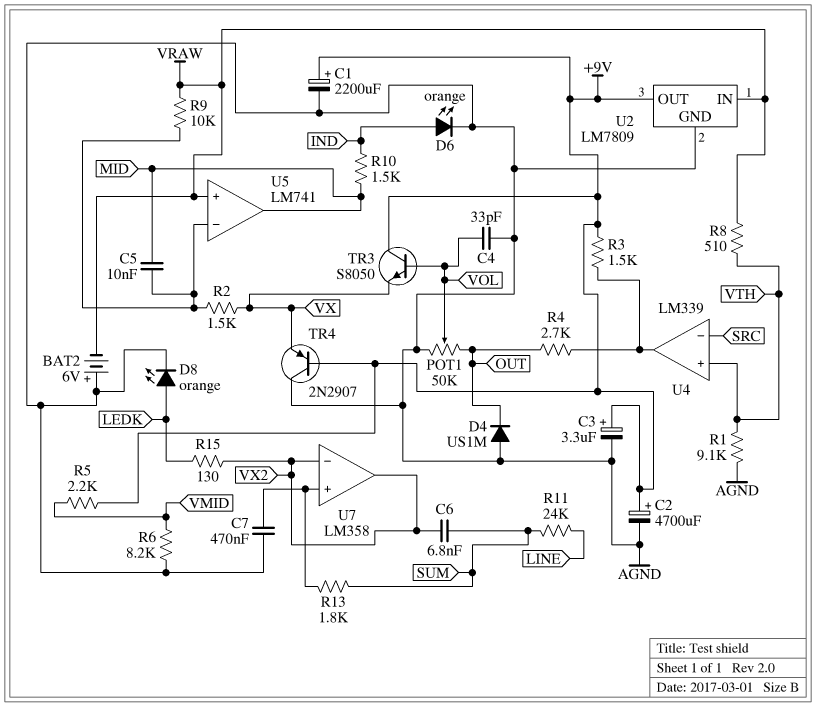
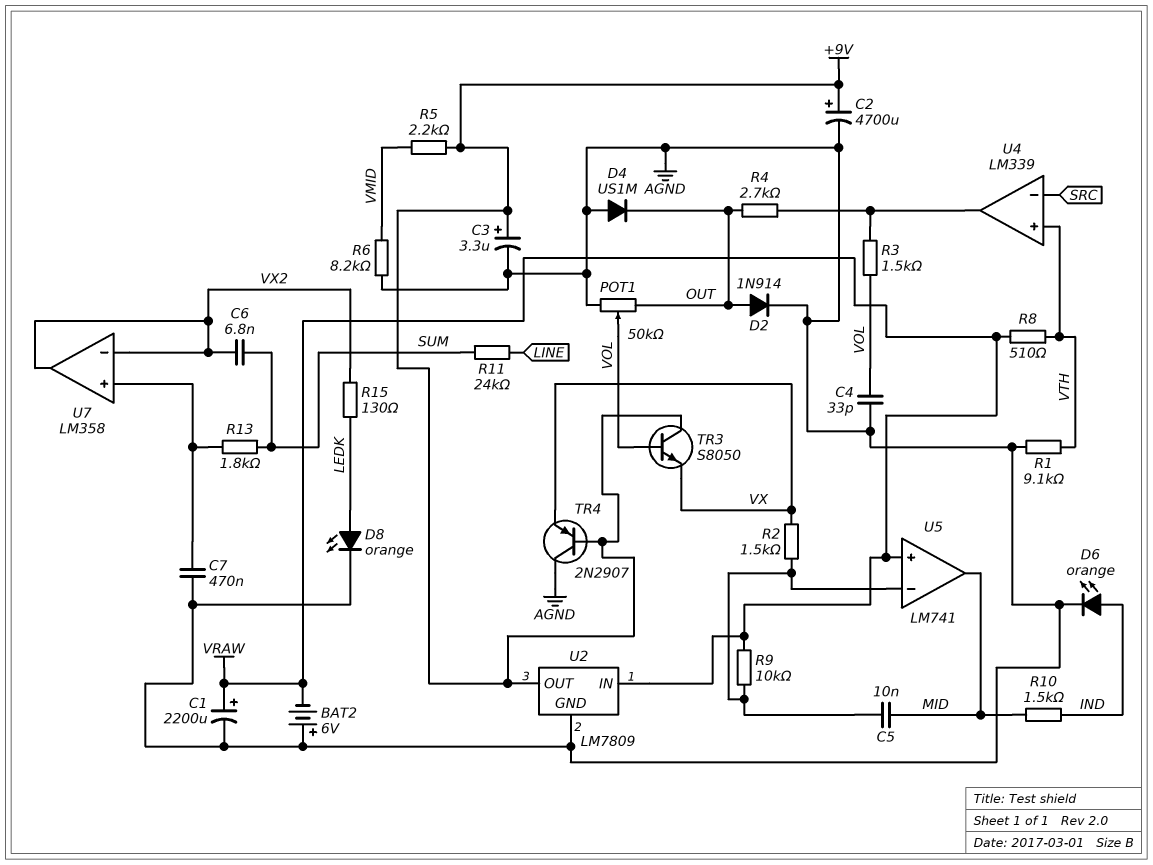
C1: 2200uF (plus +9V, minus AGND) -> 2200uF (plus VRAW, minus AGND)
D2: none -> diode 1N914 (A OUT, K AGND)
R3: 1.5k (+9V, U4/out) -> 1.5k (U4/out, VOL)

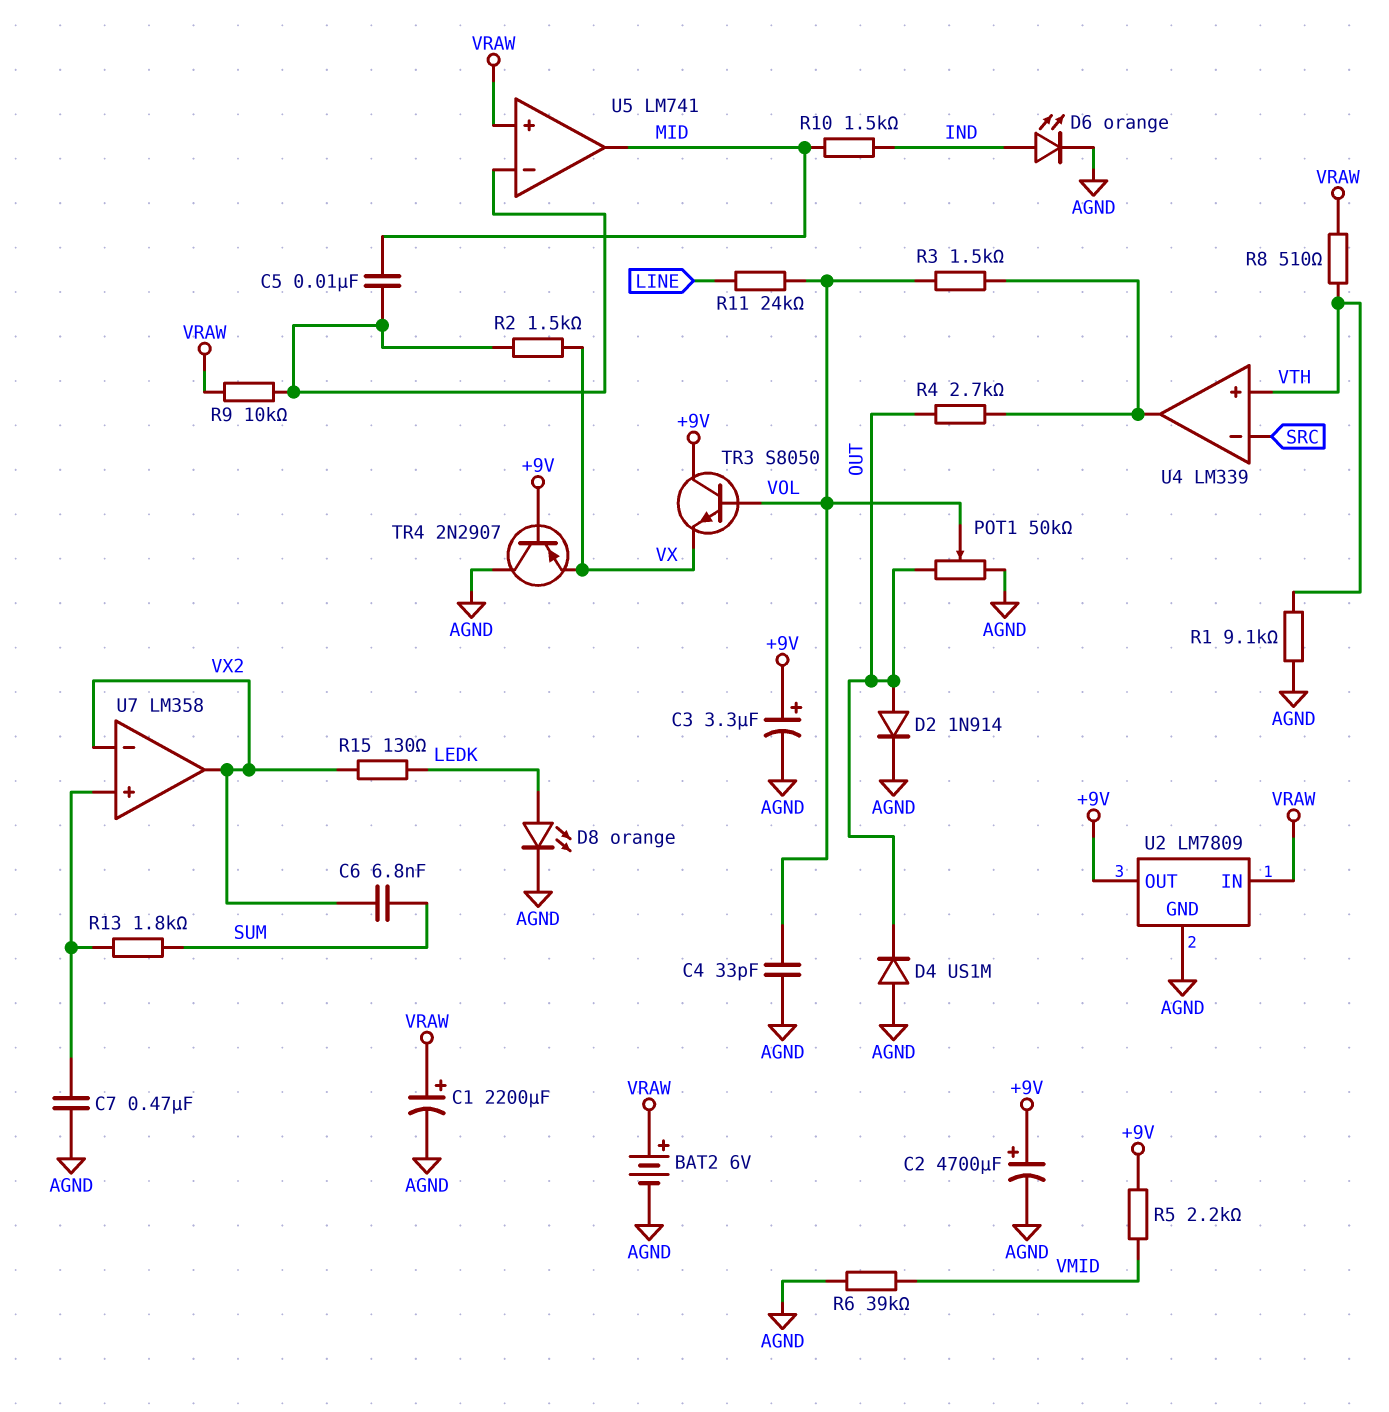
BAT2: 6V (plus AGND, minus VRAW) -> 6V (plus VRAW, minus AGND)
R6: 8.2k (AGND, VMID) -> 39k (AGND, VMID)
R11: 24k (LINE, SUM) -> 24k (LINE, VOL)

